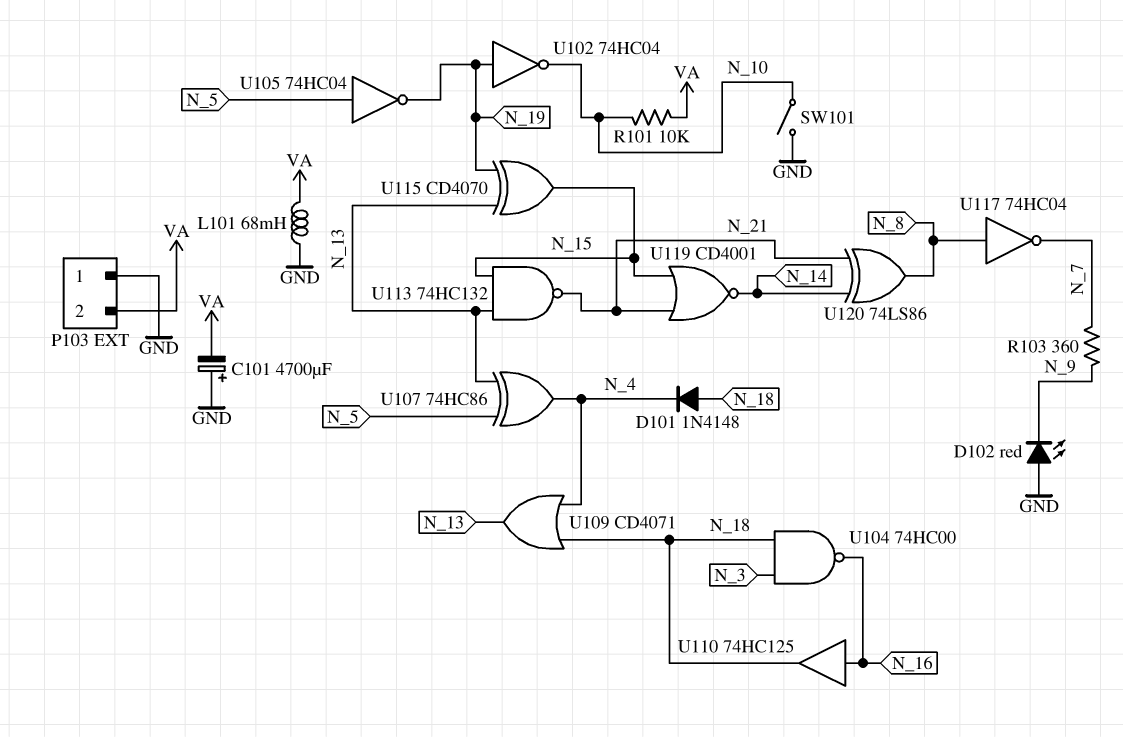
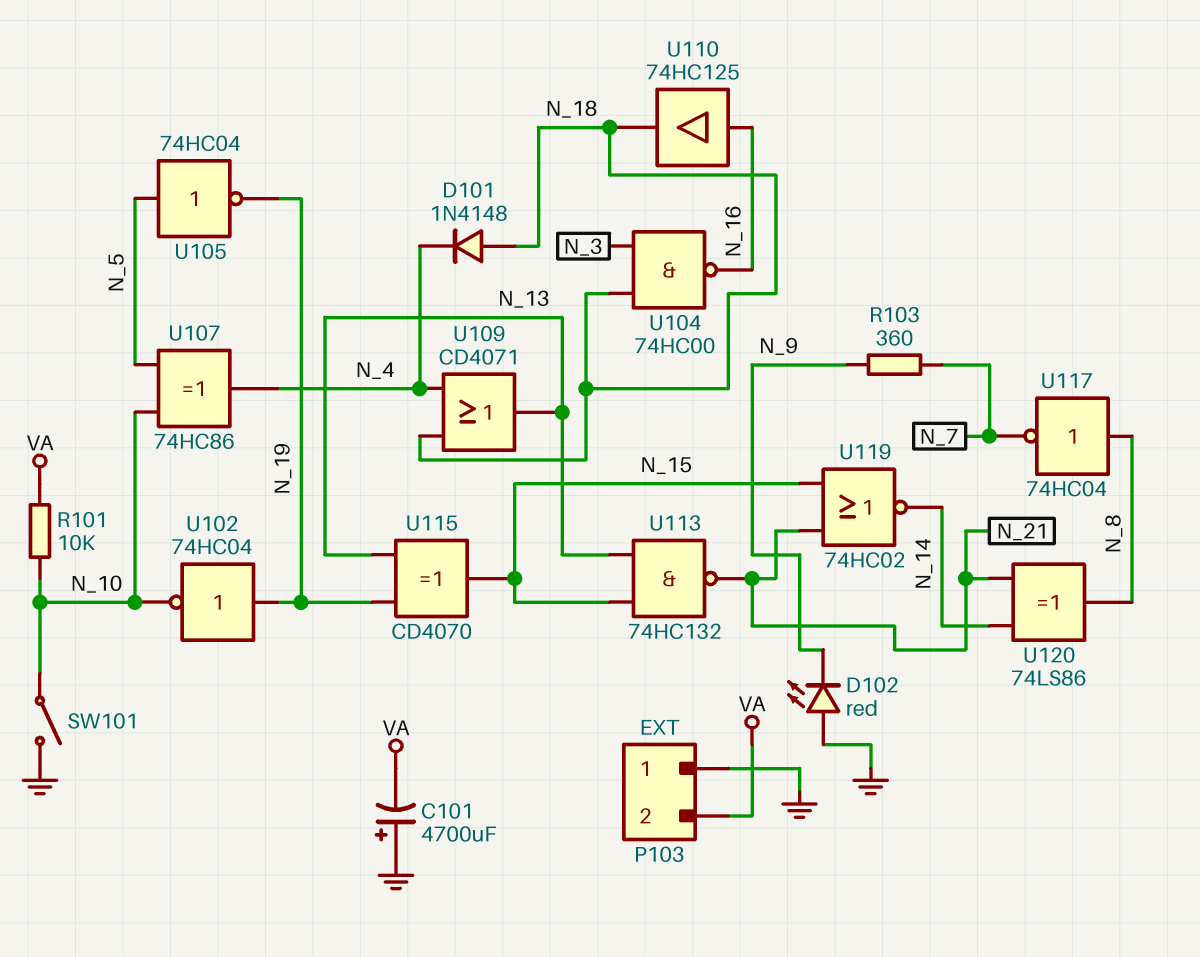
L101: 68mH (GND, VA) -> none
U107: XOR 74HC86 (in N_5, in N_13, out N_4) -> XOR 74HC86 (in N_5, in N_10, out N_4)
U119: NOR CD4001 (in N_15, in N_21, out N_14) -> NOR 74HC02 (in N_15, in N_21, out N_14)

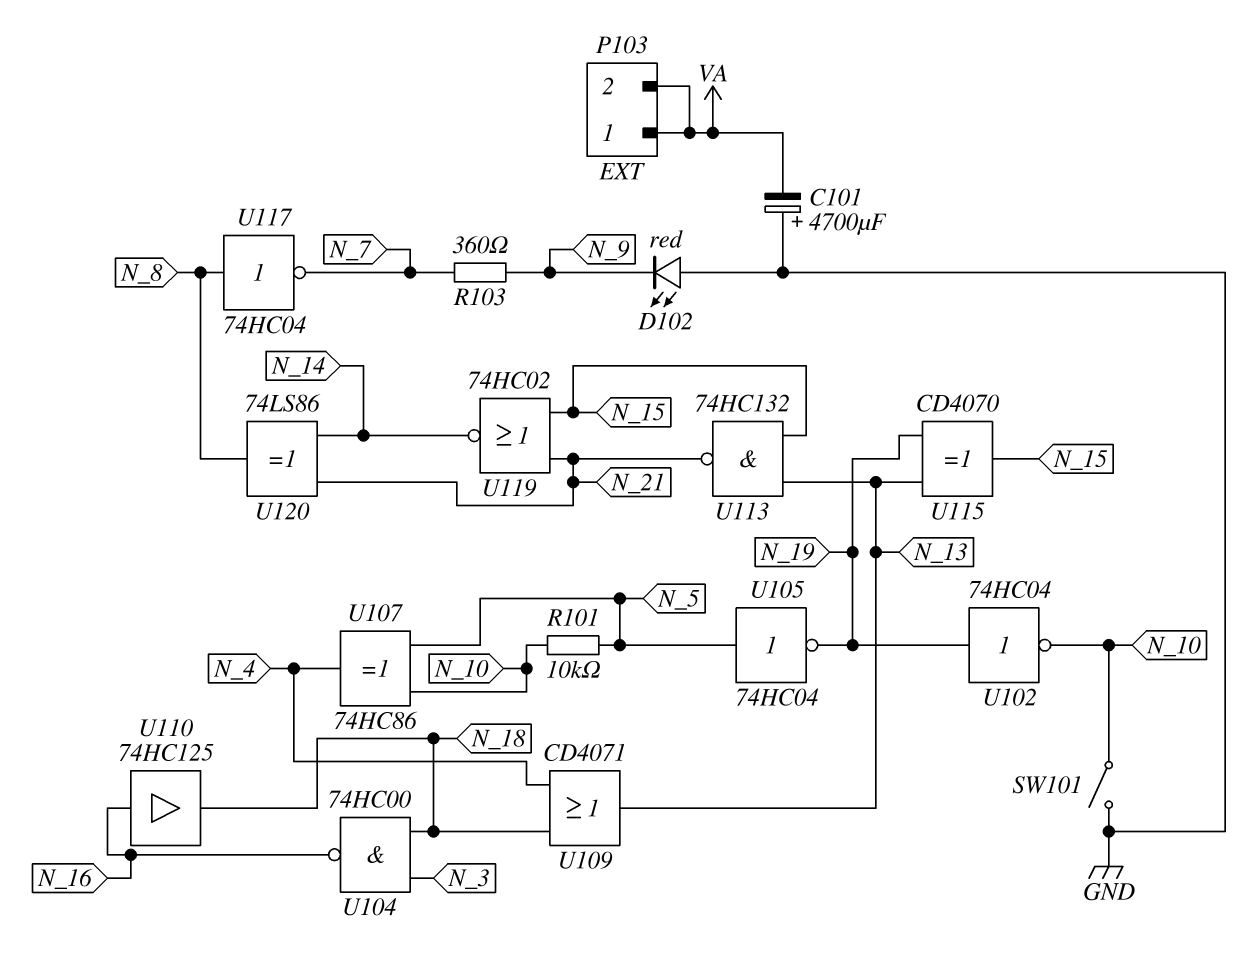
D101: diode 1N4148 (A N_18, K N_4) -> none
P103 pin 1: GND -> VA
R101: 10k (N_10, VA) -> 10k (N_5, N_10)

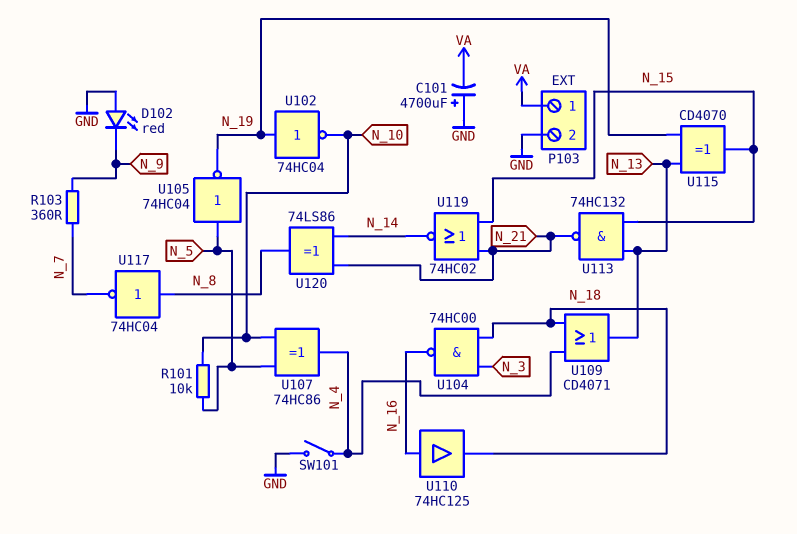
P103 pin 2: VA -> GND
SW101: switch (GND, N_10) -> switch (GND, N_4)

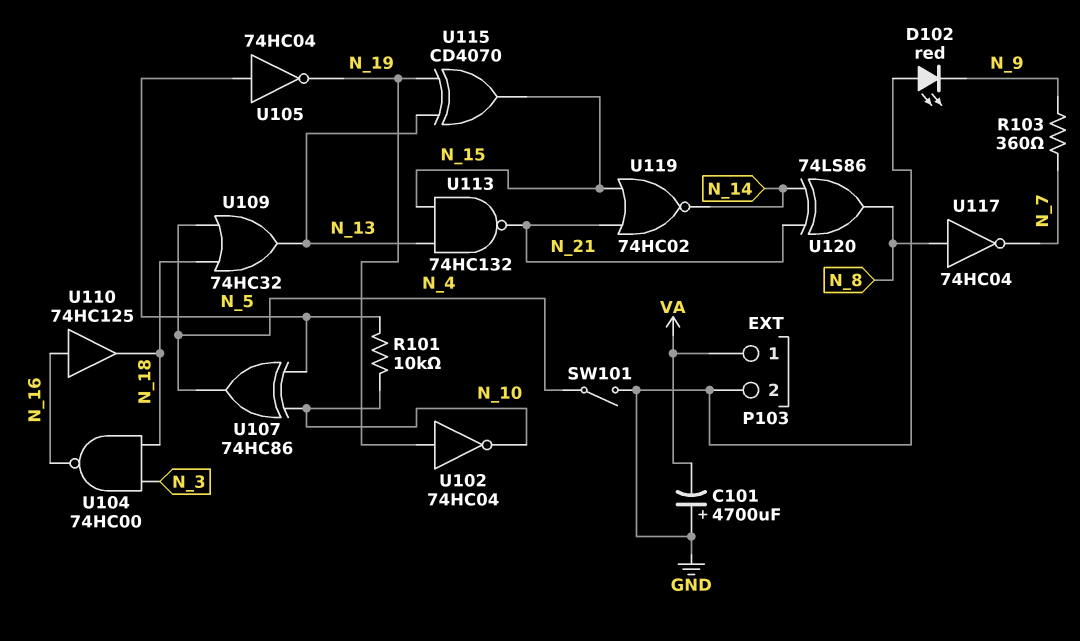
U109: OR CD4071 (in N_4, in N_18, out N_13) -> OR 74HC32 (in N_4, in N_18, out N_13)

